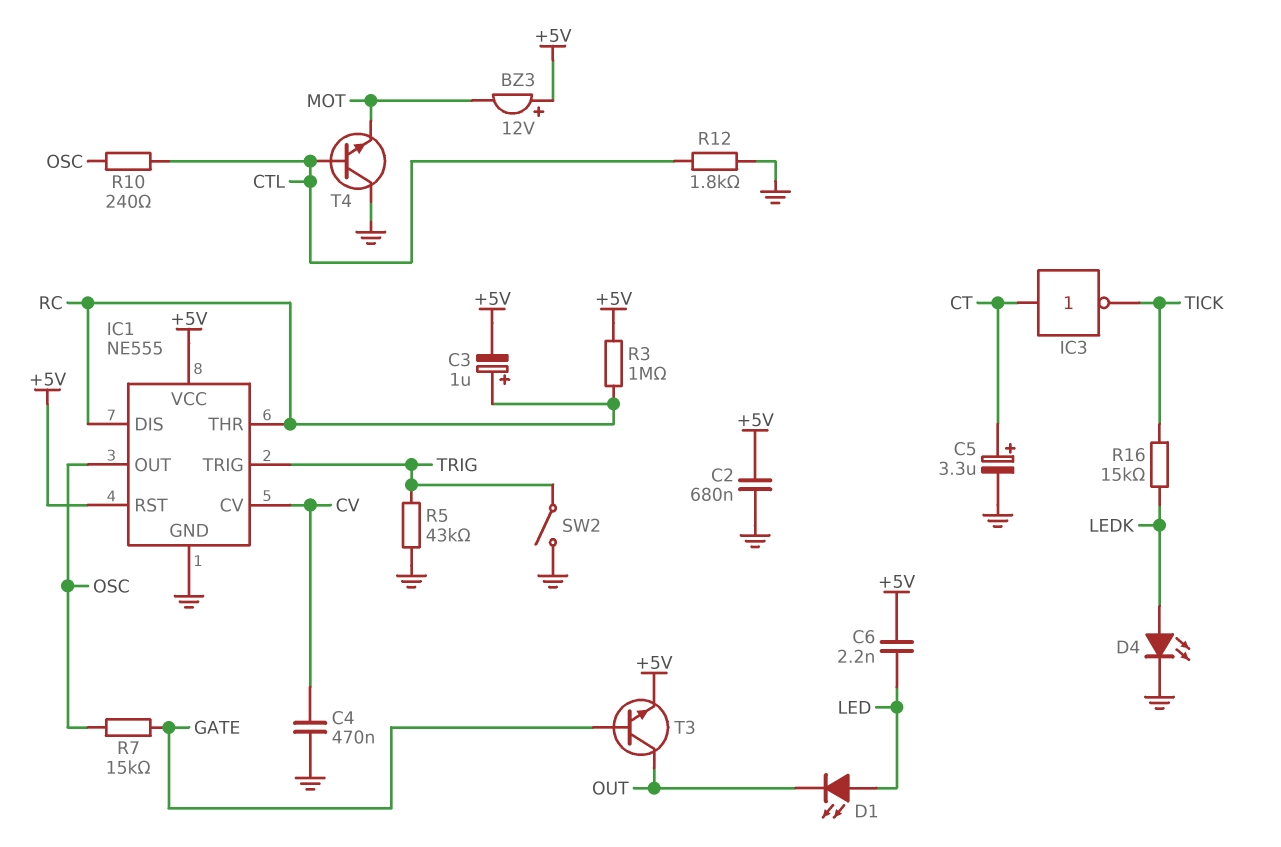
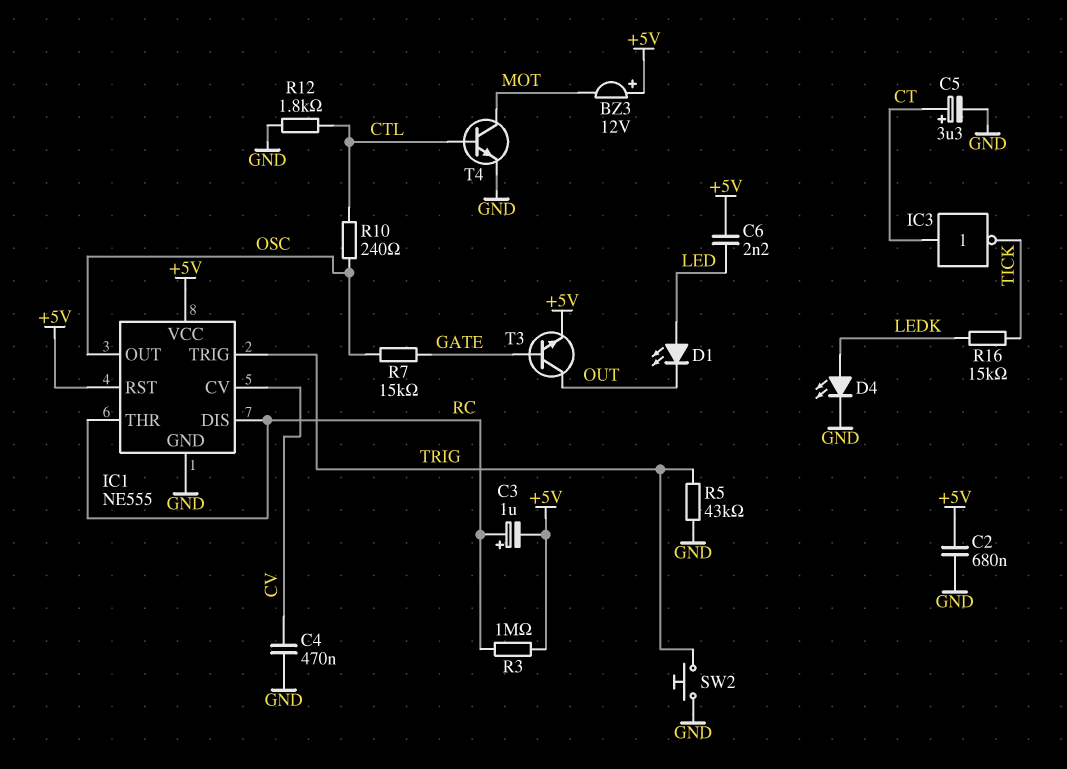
SW2: switch (GND, TRIG) -> button (GND, TRIG)
T4: NPN (B CTL, C GND, E MOT) -> NPN (B CTL, C MOT, E GND)

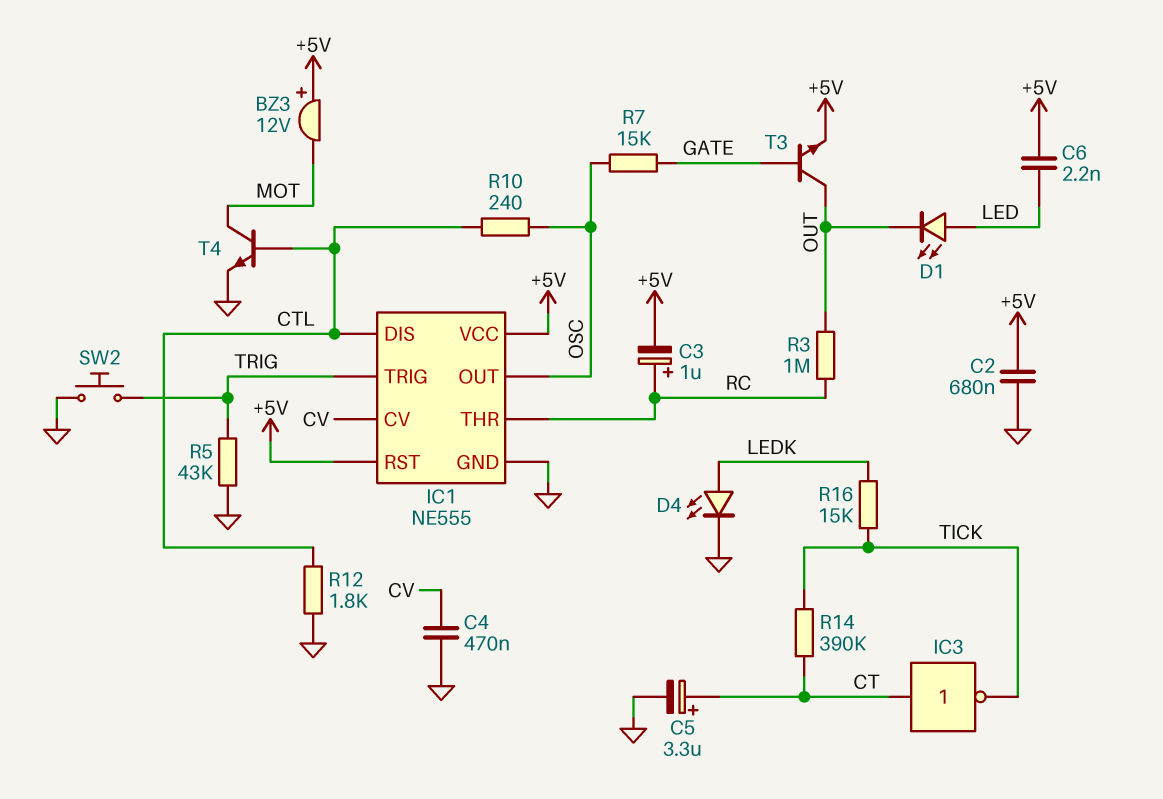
IC1 pin DIS: RC -> CTL
R3: 1M (+5V, RC) -> 1M (OUT, RC)
R14: none -> 390k (CT, TICK)

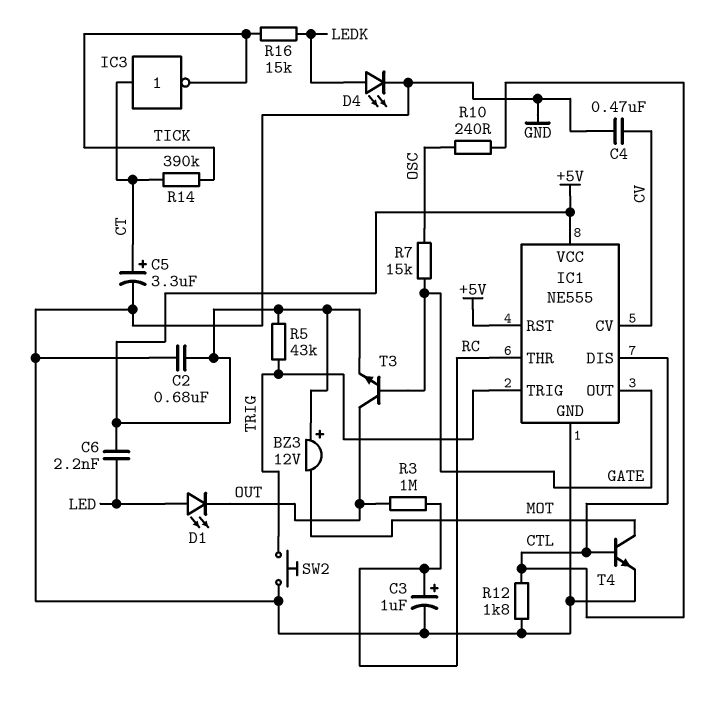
C3: 1uF (plus RC, minus +5V) -> 1uF (plus RC, minus GND)
IC1 pin OUT: OSC -> GATE
R5: 43k (GND, TRIG) -> 43k (+5V, TRIG)

